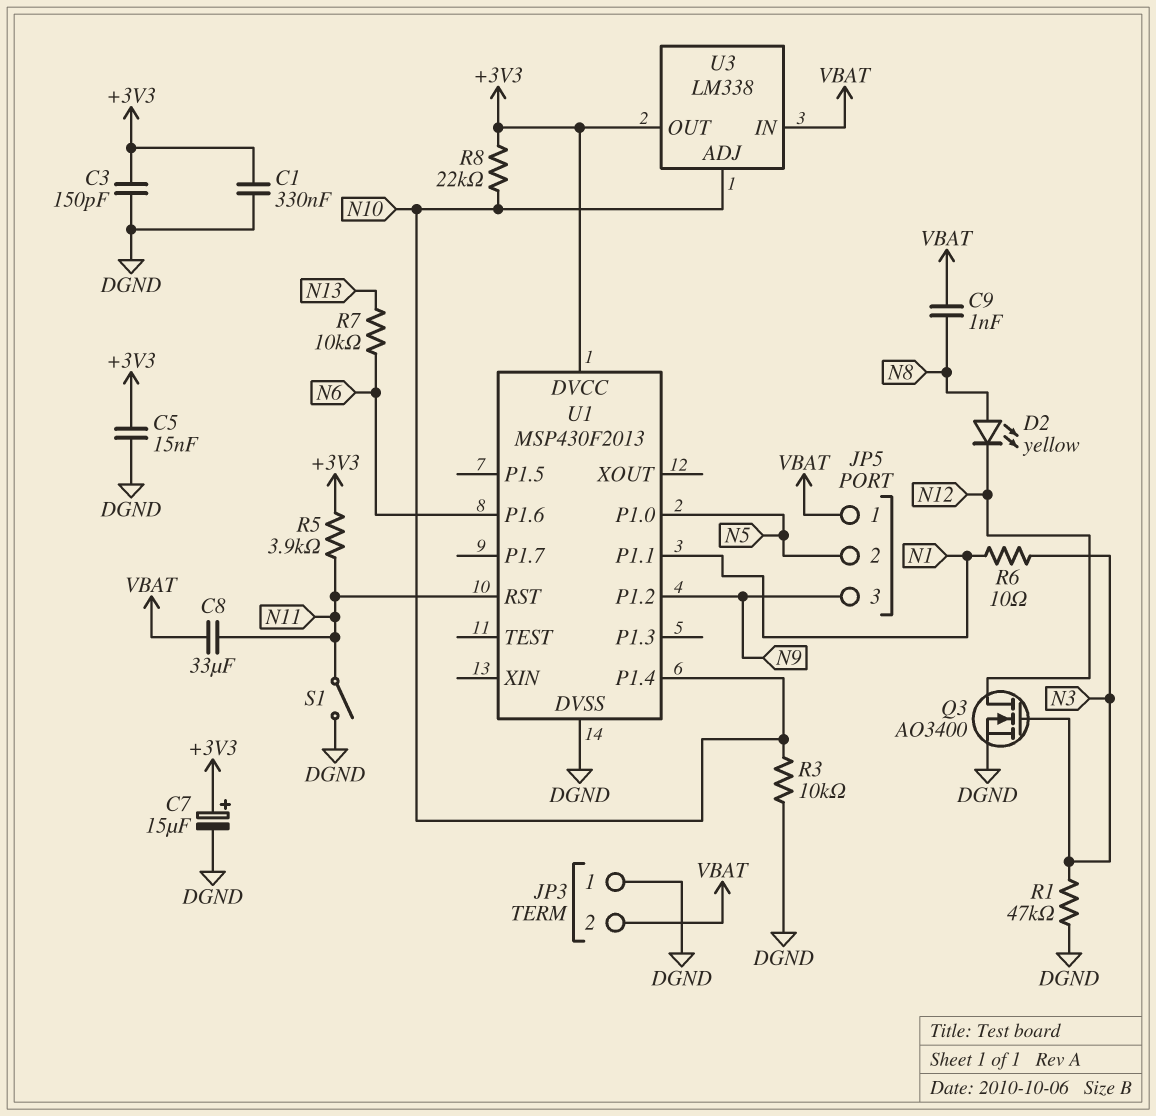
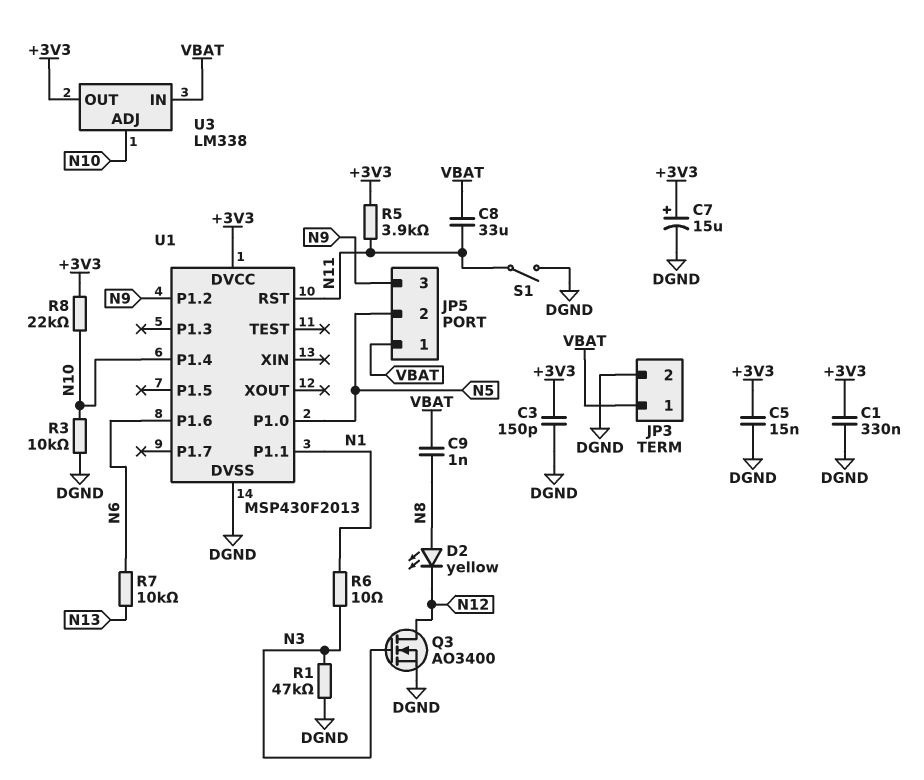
JP3 pin 1: DGND -> VBAT
JP3 pin 2: VBAT -> DGND

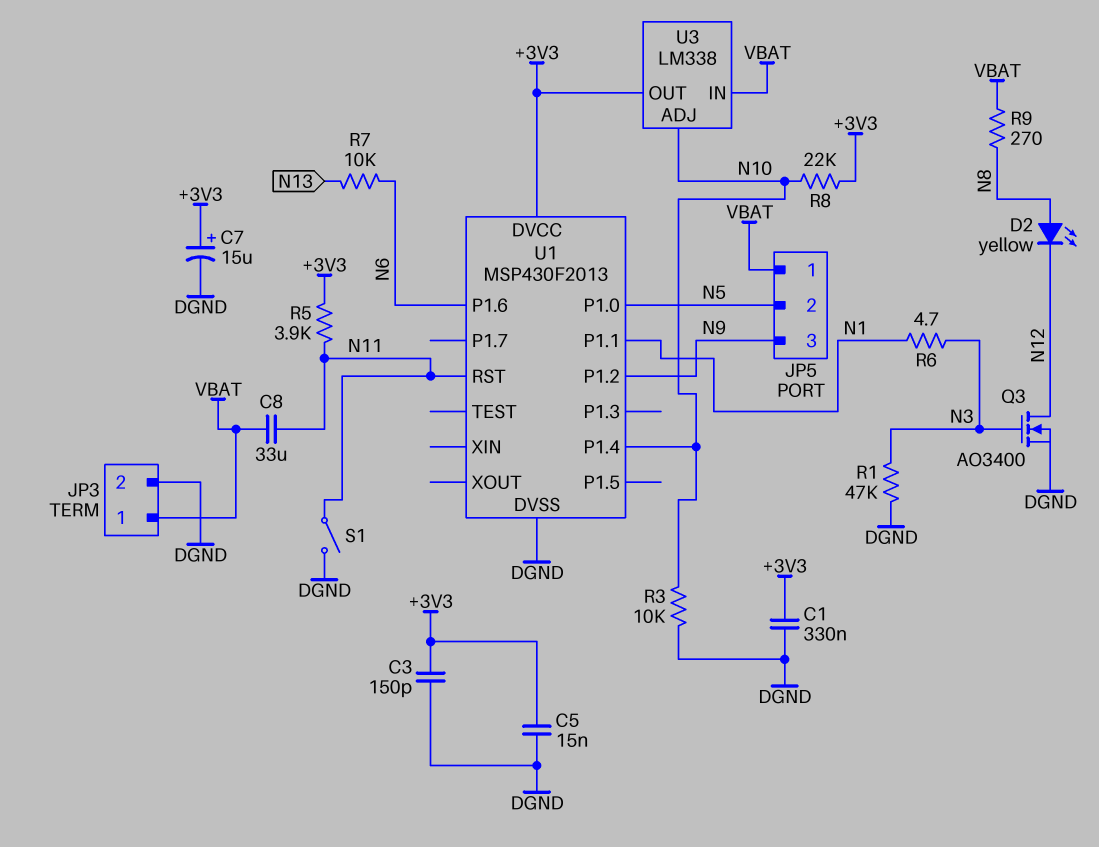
C9: 1nF (N8, VBAT) -> none
R6: 10 (N1, N3) -> 4.7 (N1, N3)
R9: none -> 270 (N8, VBAT)

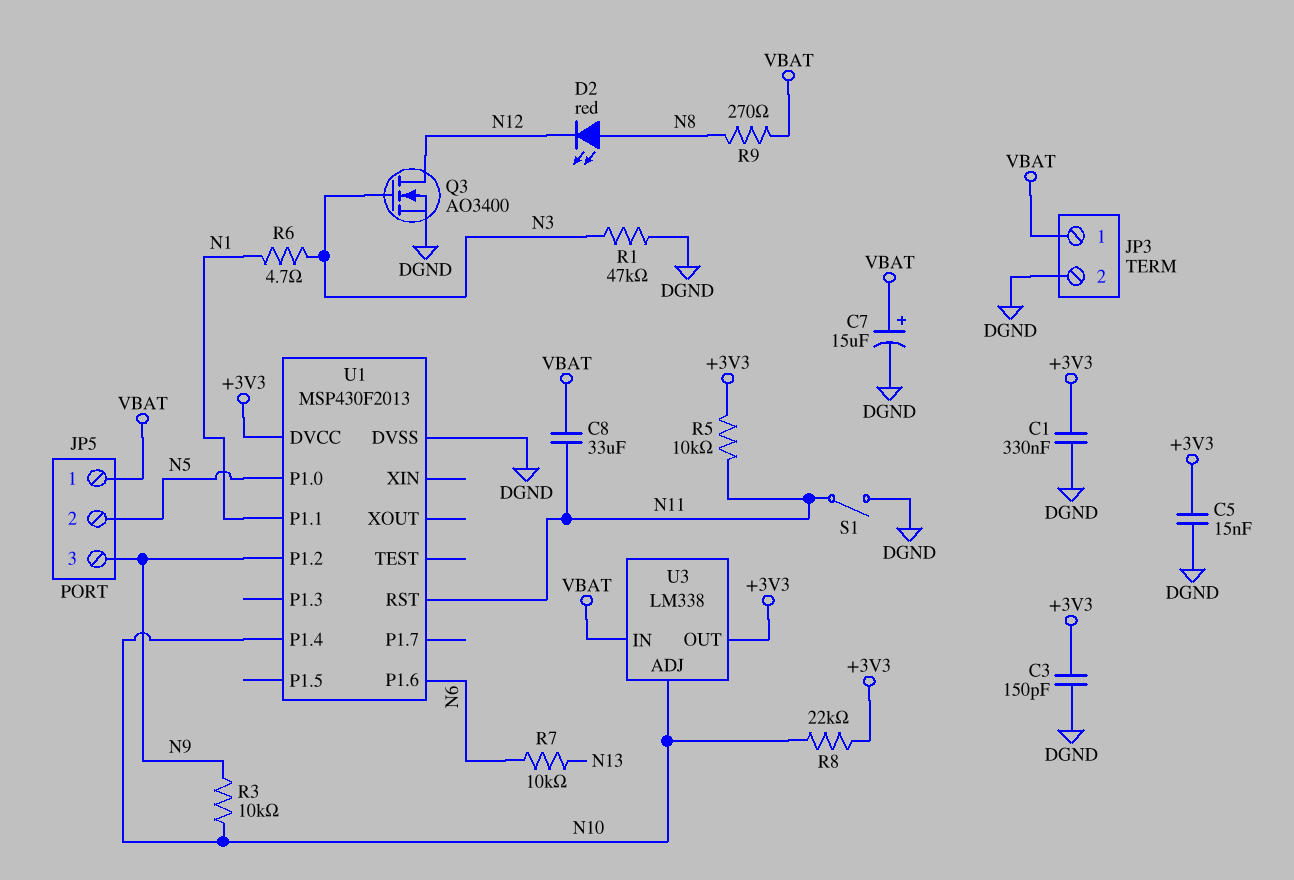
C7: 15uF (plus +3V3, minus DGND) -> 15uF (plus VBAT, minus DGND)
D2: LED yellow (A N8, K N12) -> LED red (A N8, K N12)
R3: 10k (DGND, N10) -> 10k (N9, N10)
R5: 3.9k (+3V3, N11) -> 10k (+3V3, N11)

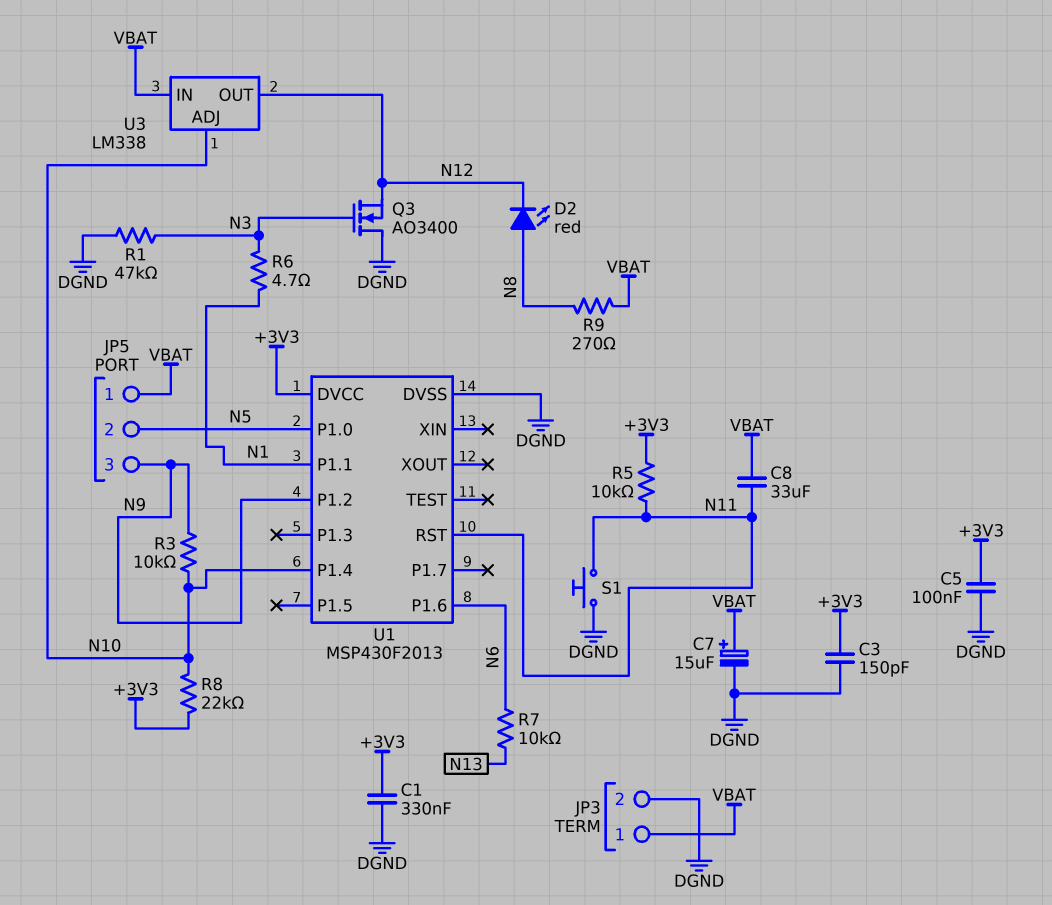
C5: 15nF (+3V3, DGND) -> 100nF (+3V3, DGND)
Q3: NMOS AO3400 (G N3, D N12, S DGND) -> NMOS AO3400 (G N3, D DGND, S N12)
S1: switch (DGND, N11) -> button (DGND, N11)
U3 pin OUT: +3V3 -> N12

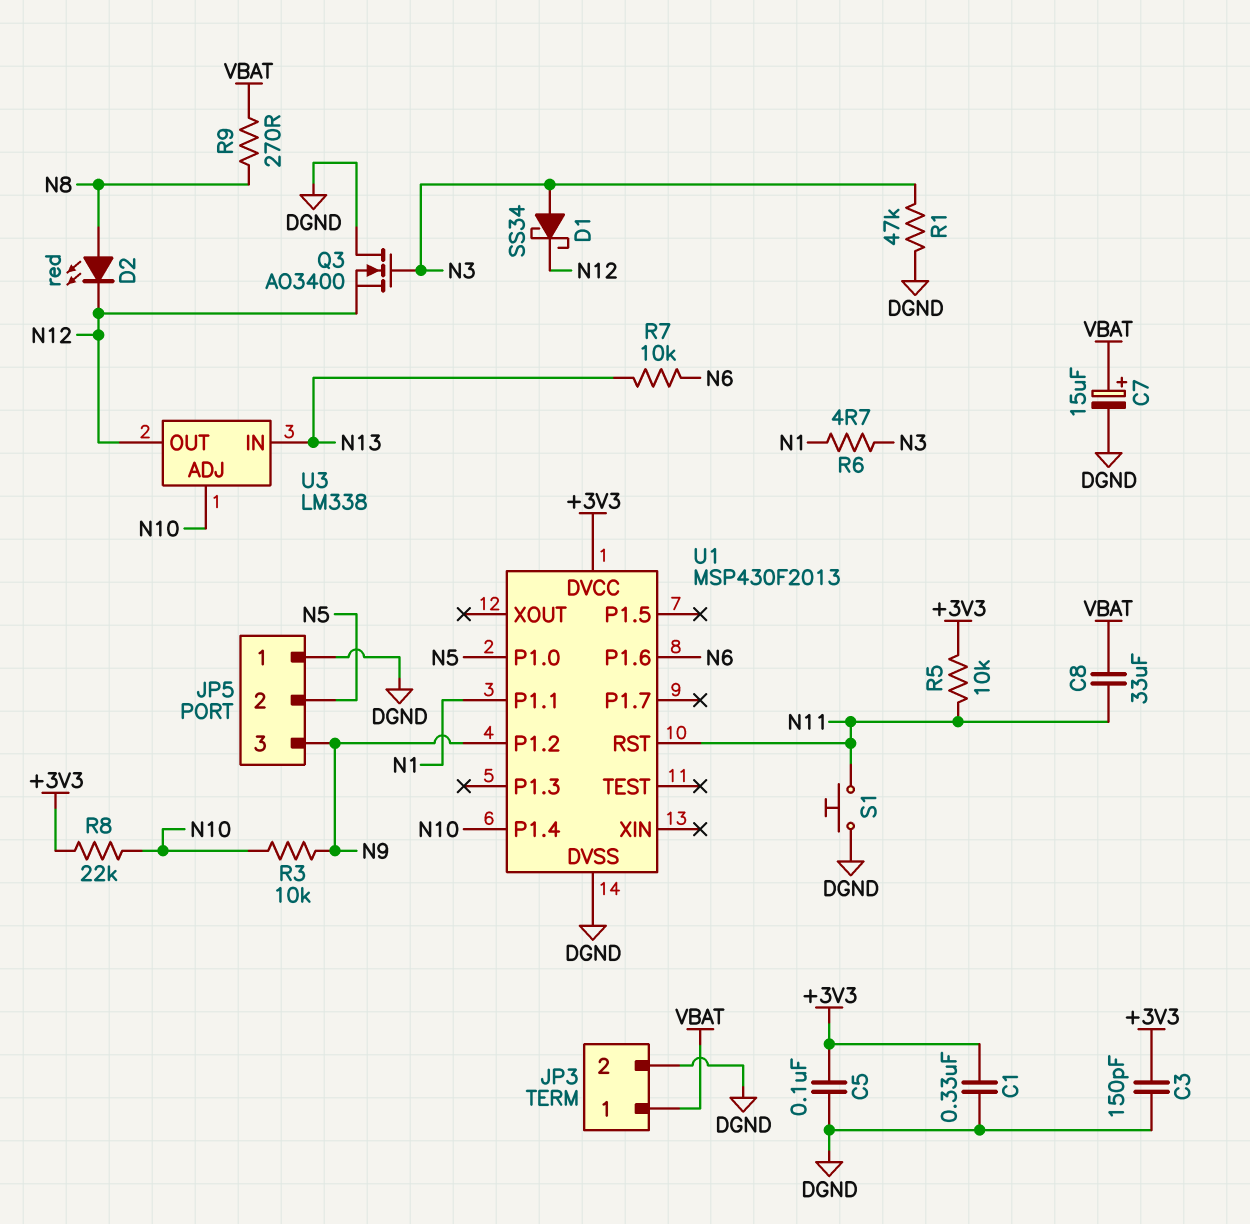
D1: none -> schottky SS34 (A N3, K N12)
JP5 pin 1: VBAT -> DGND
U3 pin IN: VBAT -> N13

